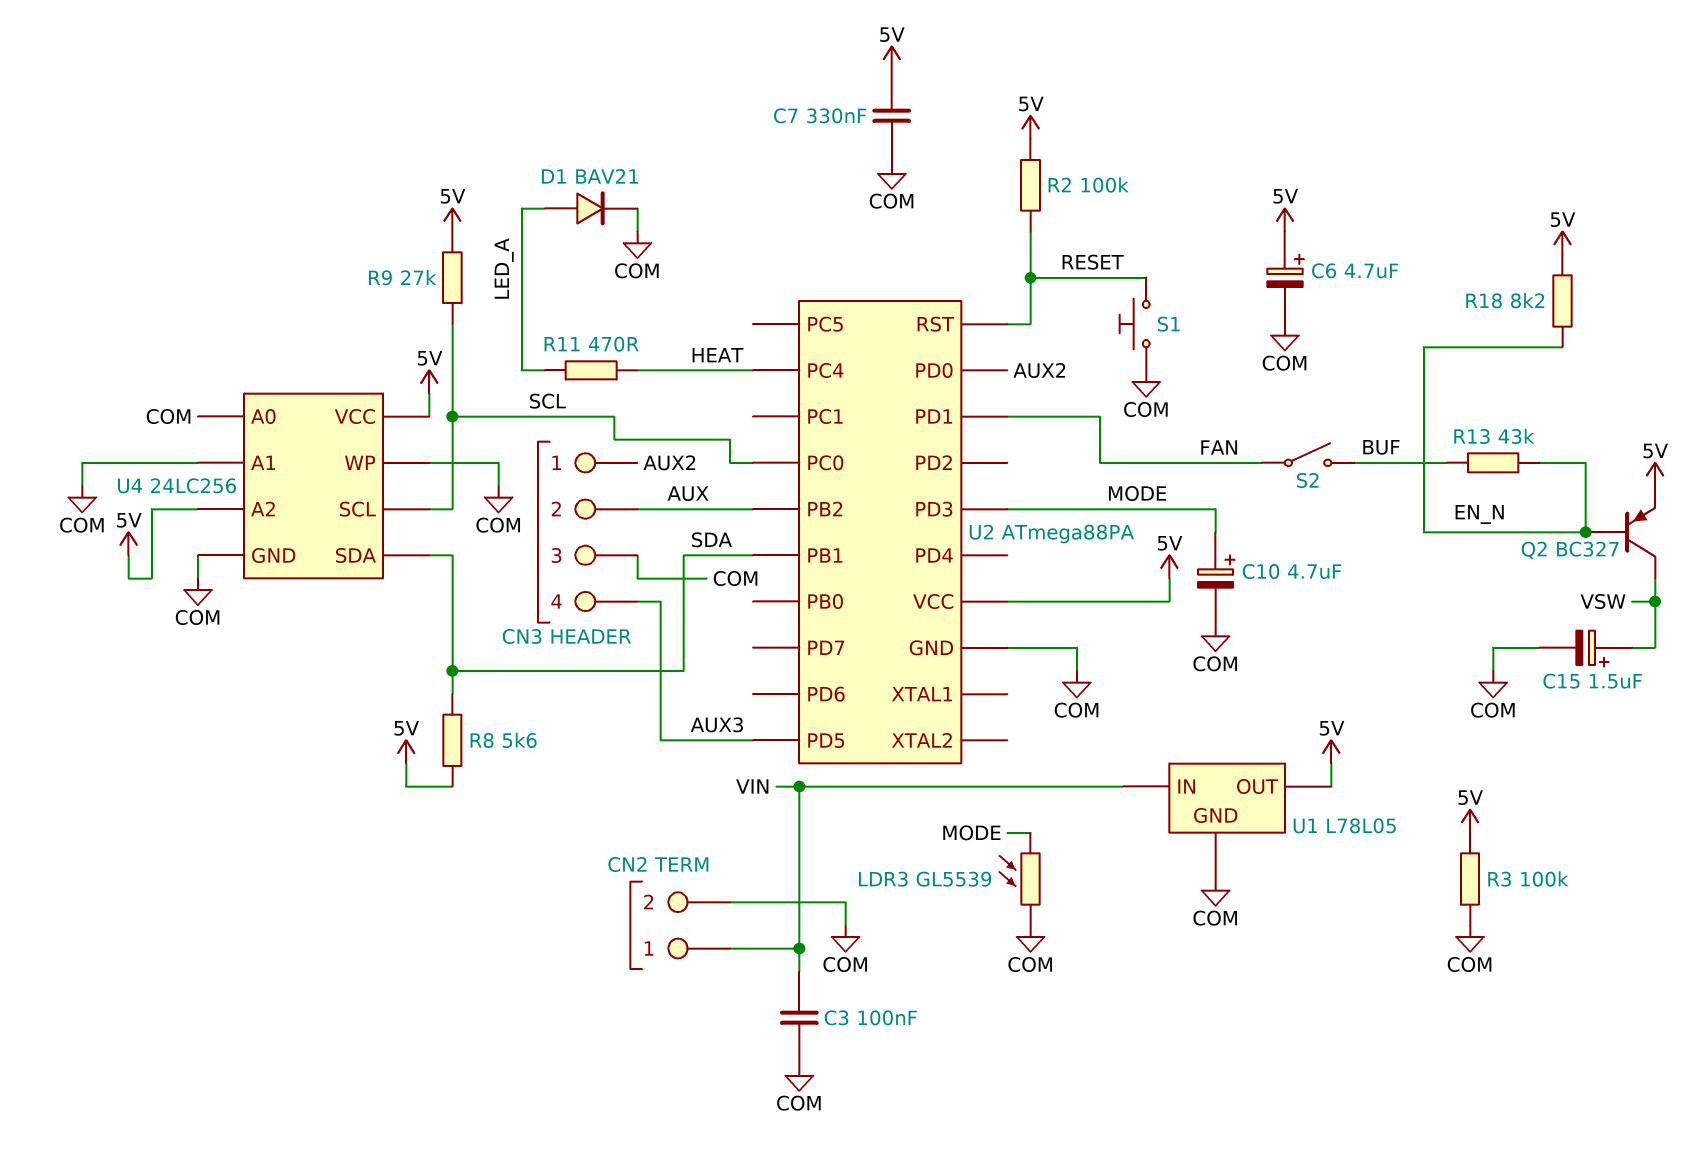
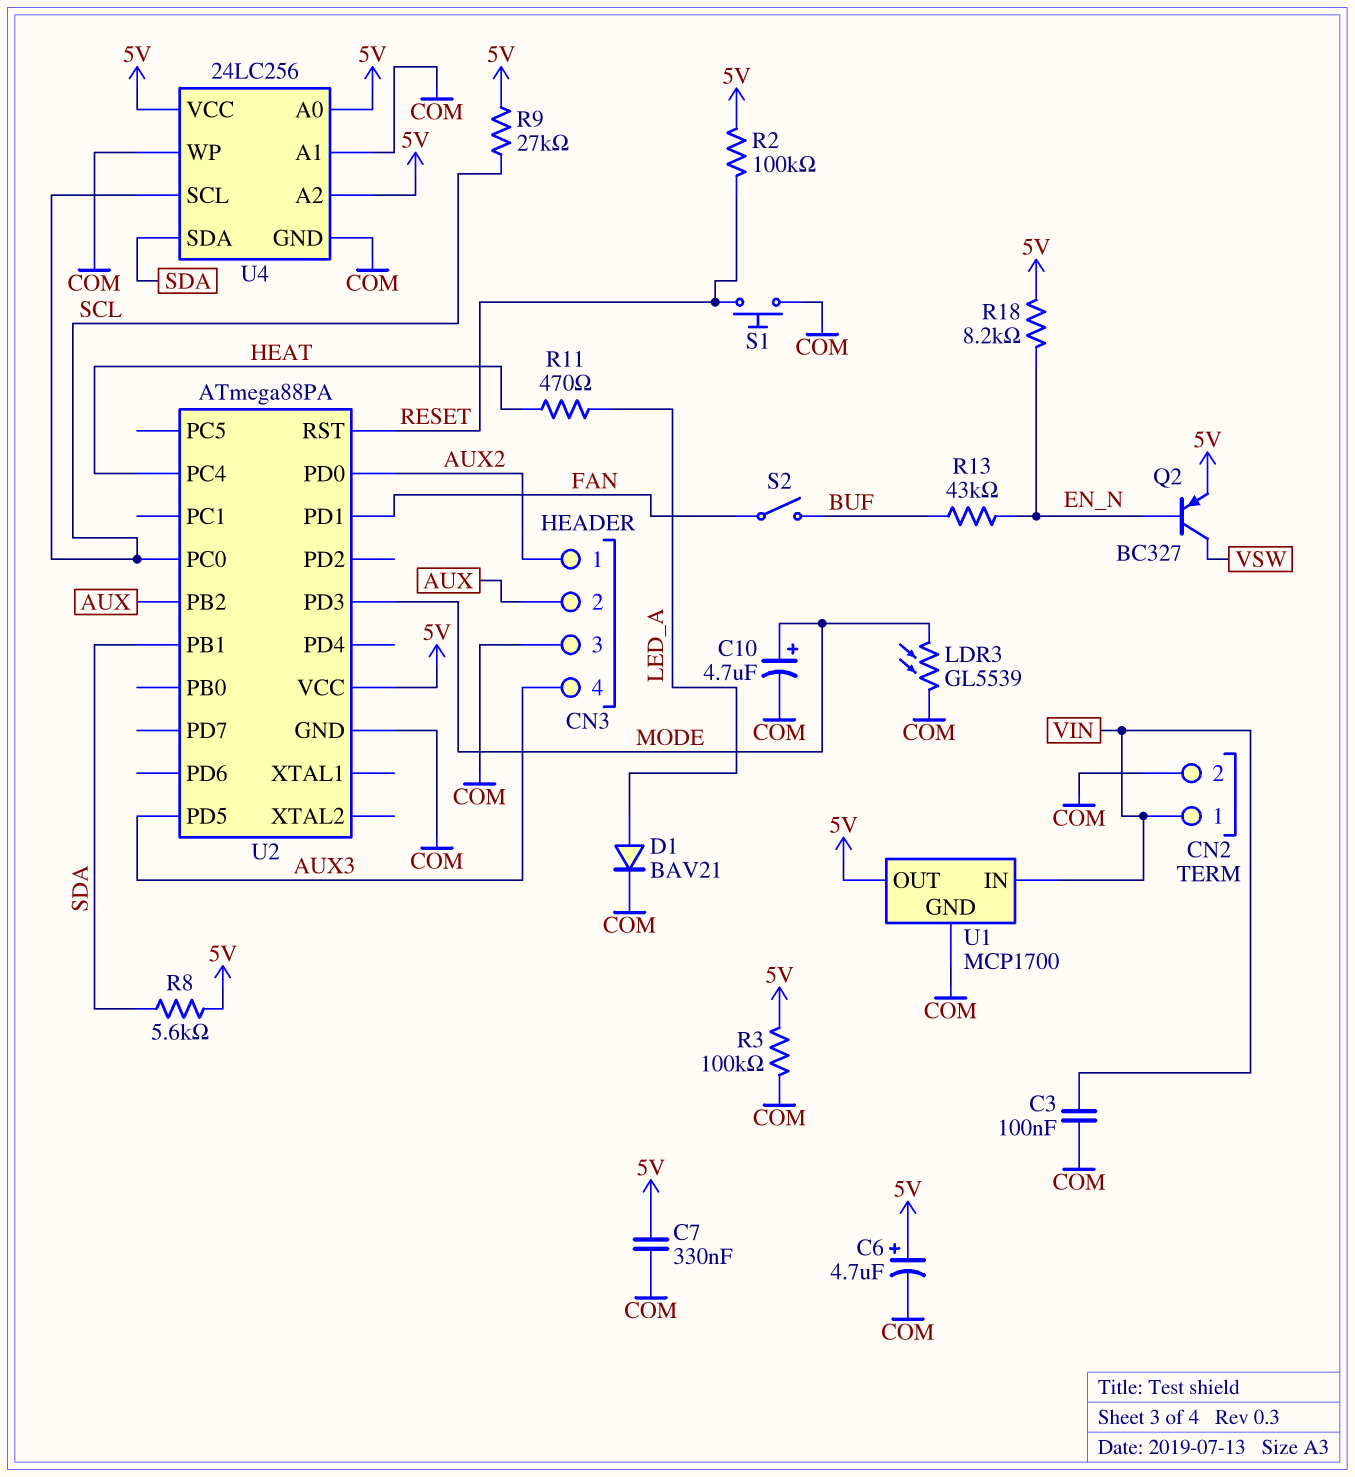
C15: 1.5uF (plus VSW, minus COM) -> none
U1: L78L05 -> MCP1700
U4 pin A0: COM -> 5V

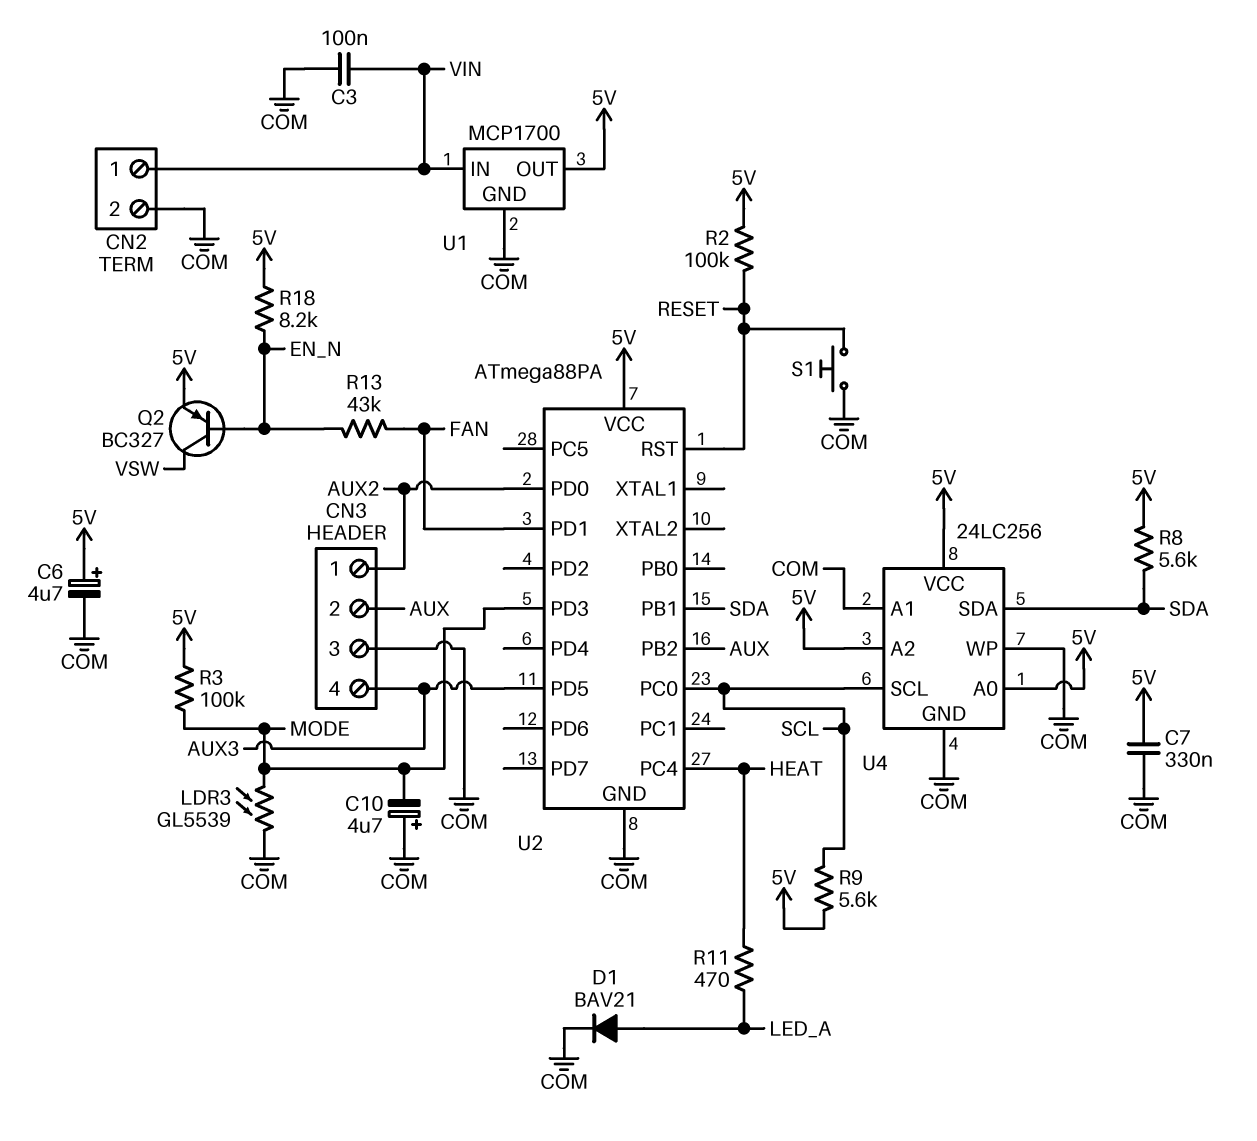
C10: 4.7uF (plus MODE, minus COM) -> 4.7uF (plus COM, minus MODE)
R3: 100k (5V, COM) -> 100k (5V, MODE)
R9: 27k (5V, SCL) -> 5.6k (5V, SCL)
R13: 43k (BUF, EN_N) -> 43k (EN_N, FAN)
S2: switch (BUF, FAN) -> none

